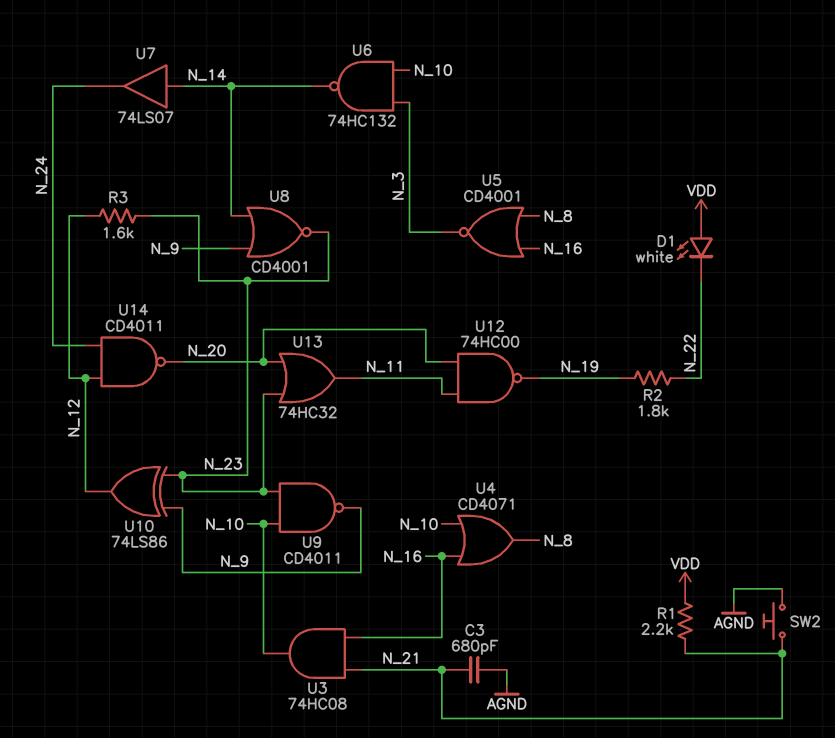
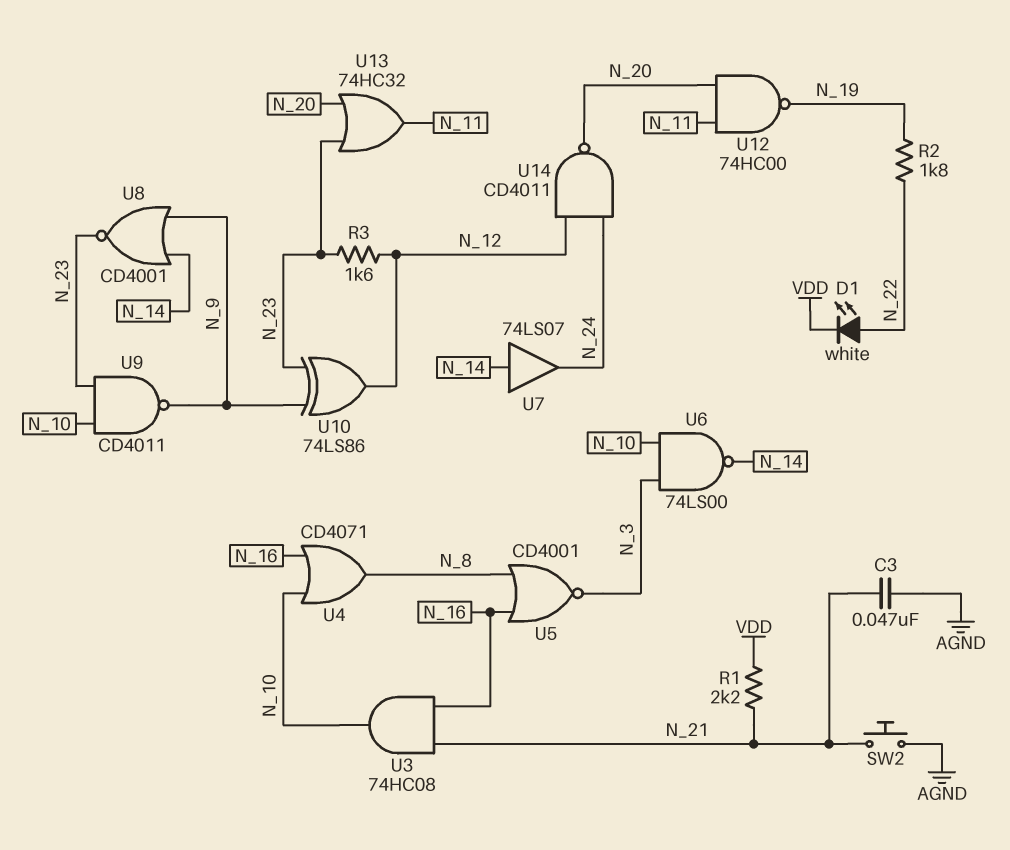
C3: 680pF (AGND, N_21) -> 47nF (AGND, N_21)
D1: LED white (A VDD, K N_22) -> LED white (A N_22, K VDD)
U6: NAND 74HC132 (in N_3, in N_10, out N_14) -> NAND 74LS00 (in N_3, in N_10, out N_14)

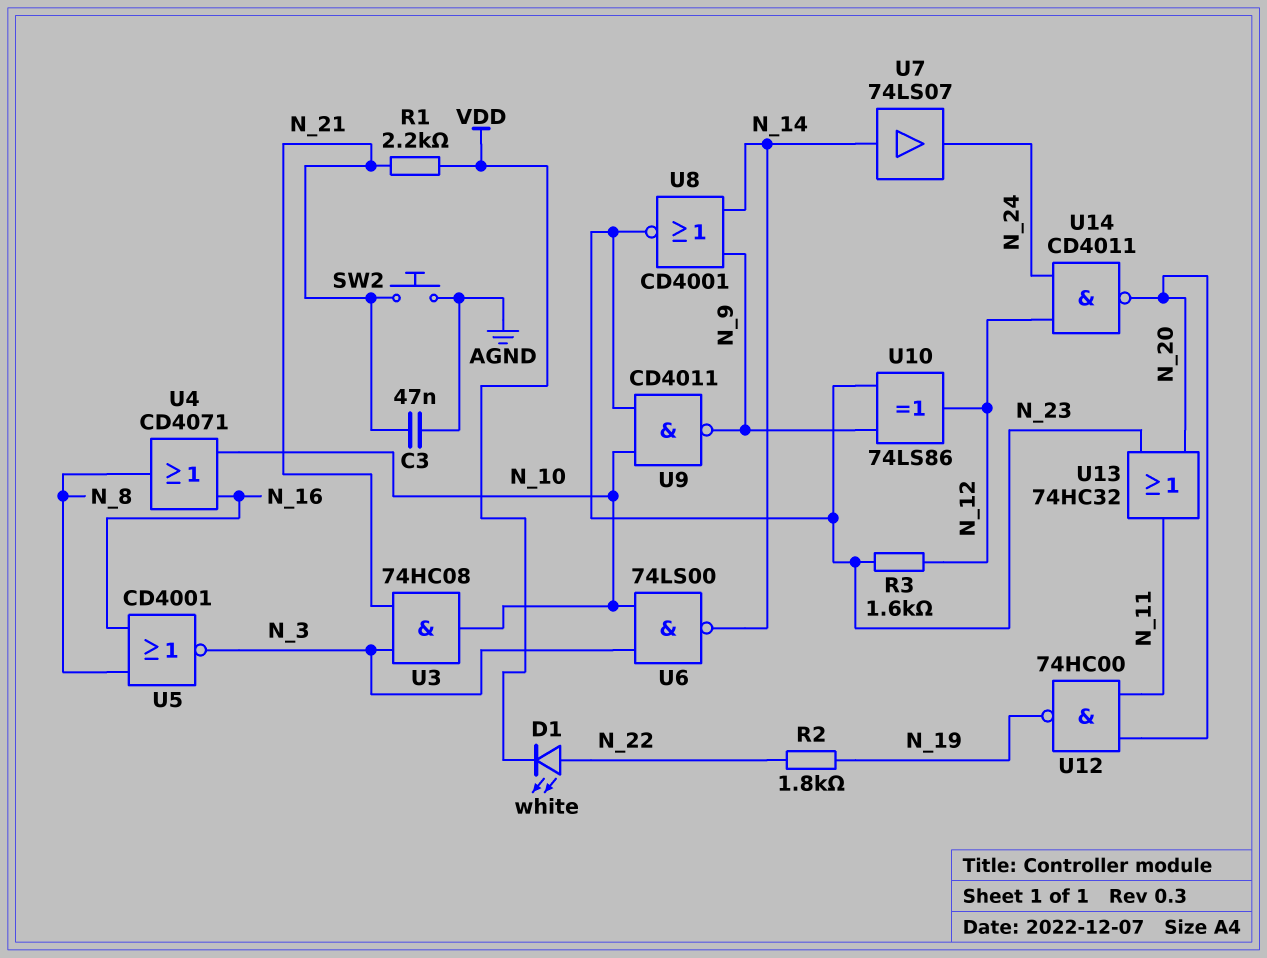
U3: AND 74HC08 (in N_16, in N_21, out N_10) -> AND 74HC08 (in N_3, in N_21, out N_10)

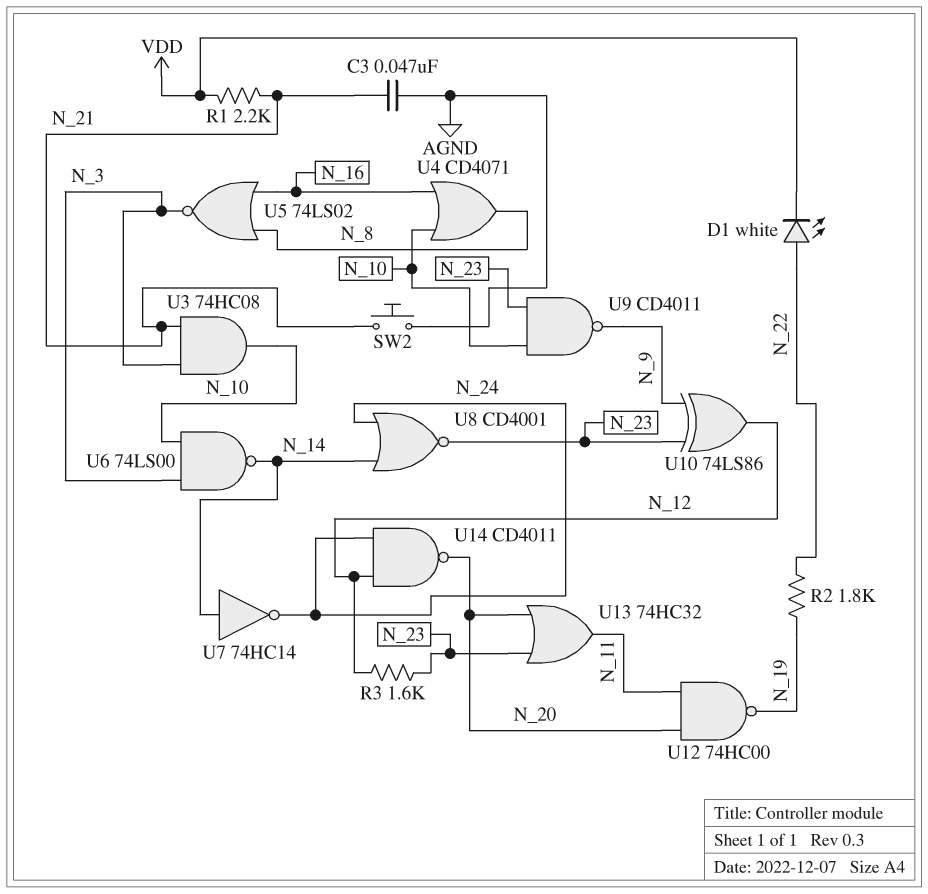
U5: NOR CD4001 (in N_8, in N_16, out N_3) -> NOR 74LS02 (in N_8, in N_16, out N_3)
U7: buffer 74LS07 (in N_14, out N_24) -> NOT 74HC14 (in N_14, out N_24)
U8: NOR CD4001 (in N_9, in N_14, out N_23) -> NOR CD4001 (in N_14, in N_24, out N_23)

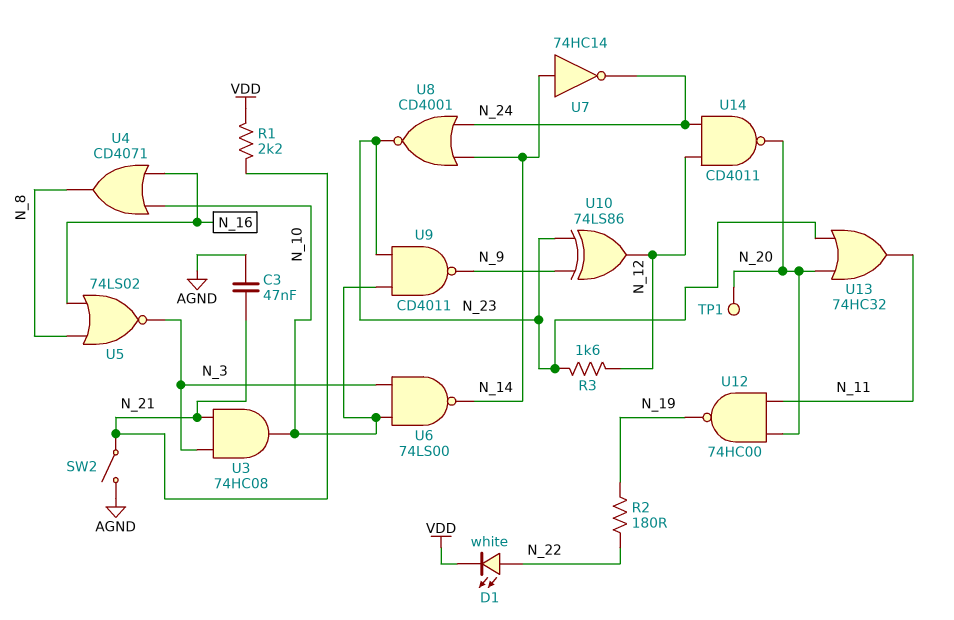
R2: 1.8k (N_19, N_22) -> 180 (N_19, N_22)
SW2: button (AGND, N_21) -> switch (AGND, N_21)
TP1: none -> test point (N_20)

